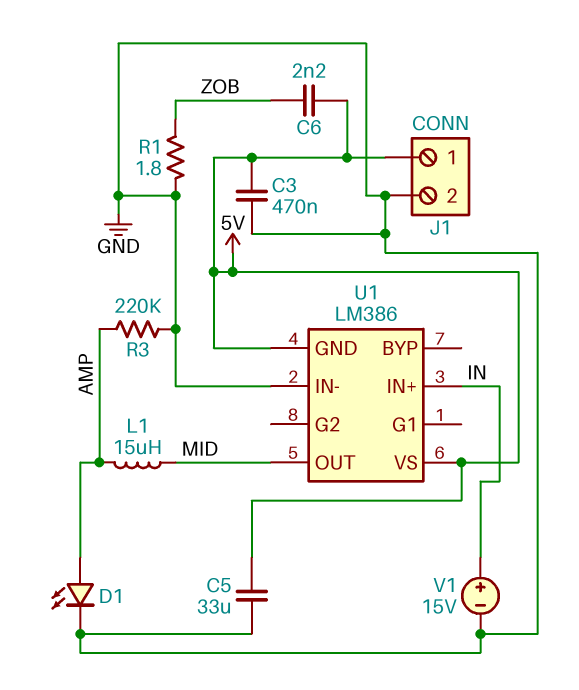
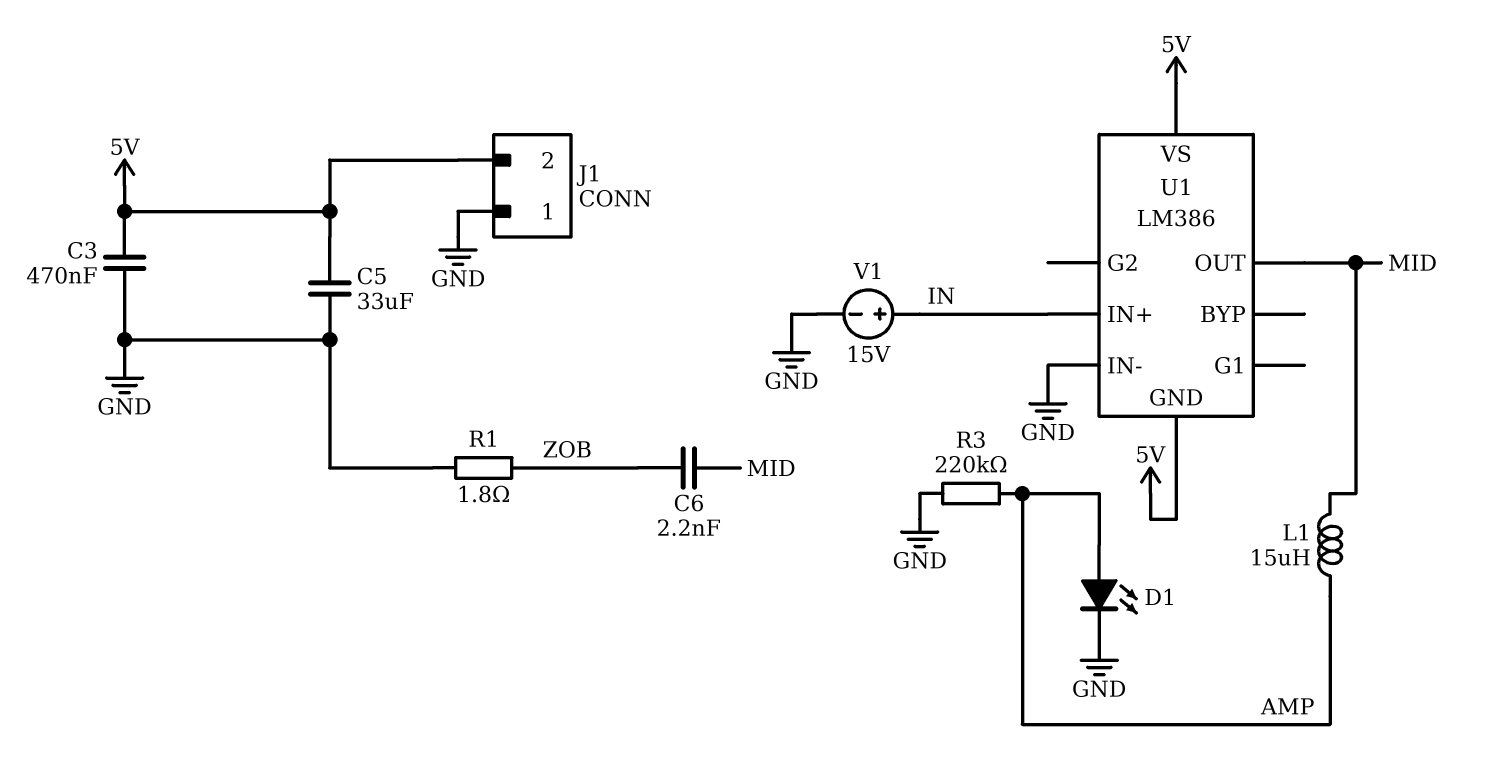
C6: 2.2nF (5V, ZOB) -> 2.2nF (MID, ZOB)
J1 pin 1: 5V -> GND
J1 pin 2: GND -> 5V

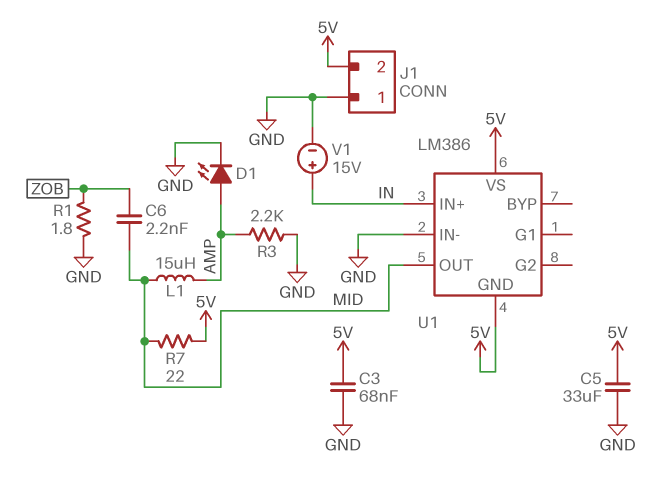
C3: 470nF (5V, GND) -> 68nF (5V, GND)
R3: 220k (AMP, GND) -> 2.2k (AMP, GND)
R7: none -> 22 (5V, MID)

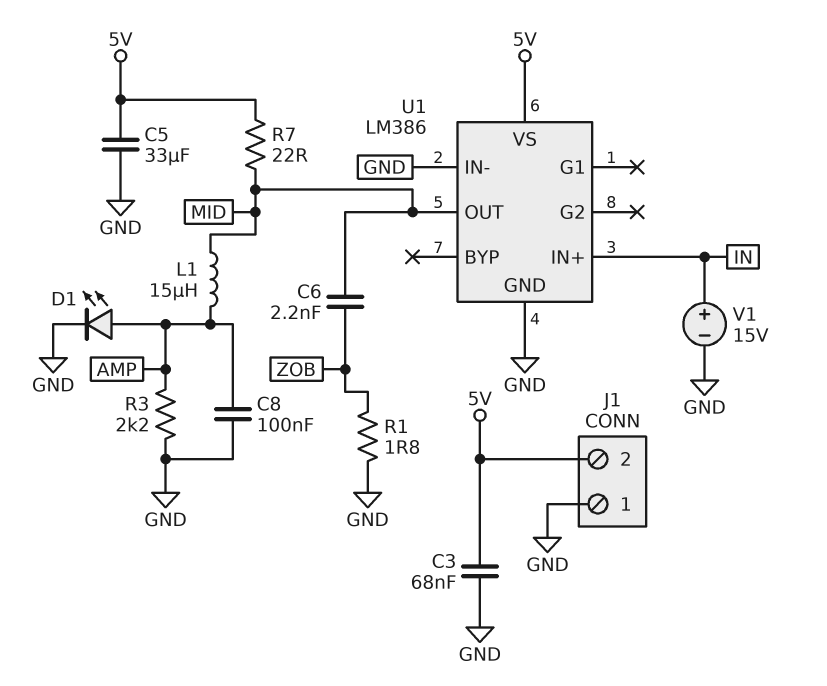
C8: none -> 100nF (AMP, GND)
U1 pin GND: 5V -> GND

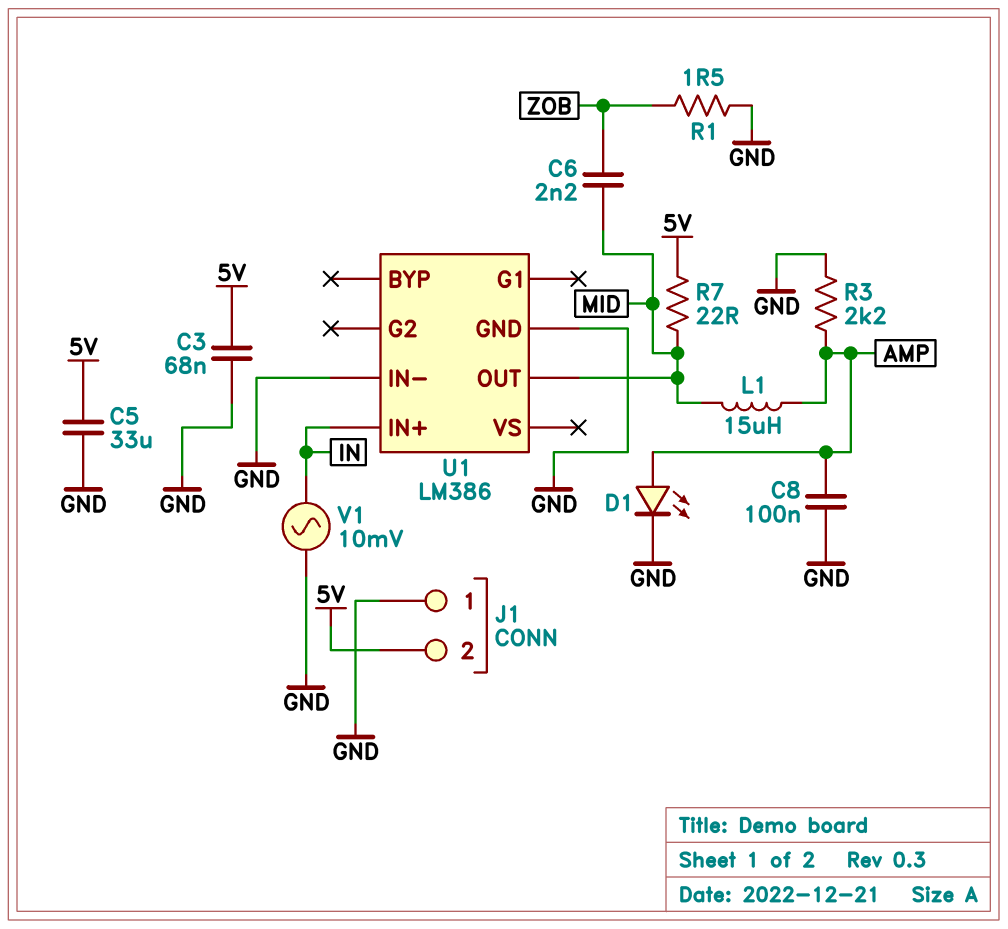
R1: 1.8 (GND, ZOB) -> 1.5 (GND, ZOB)
U1 pin VS: 5V -> none
V1: 15V (plus IN, minus GND) -> AC 10mV (GND, IN)

